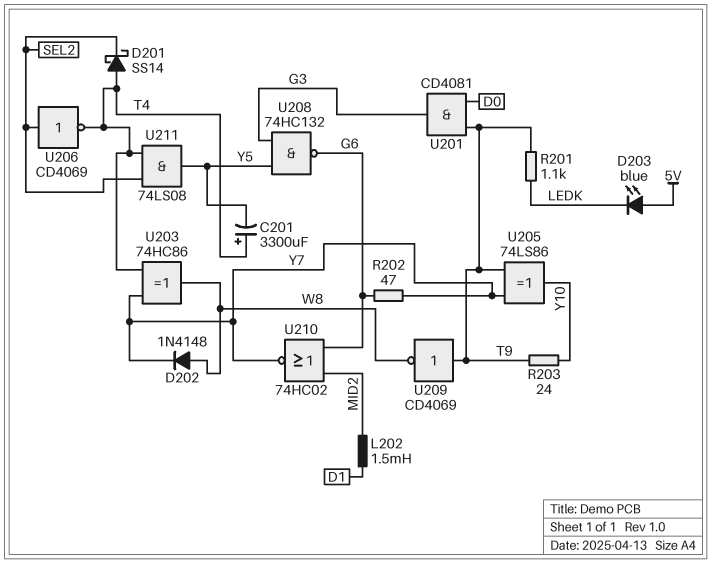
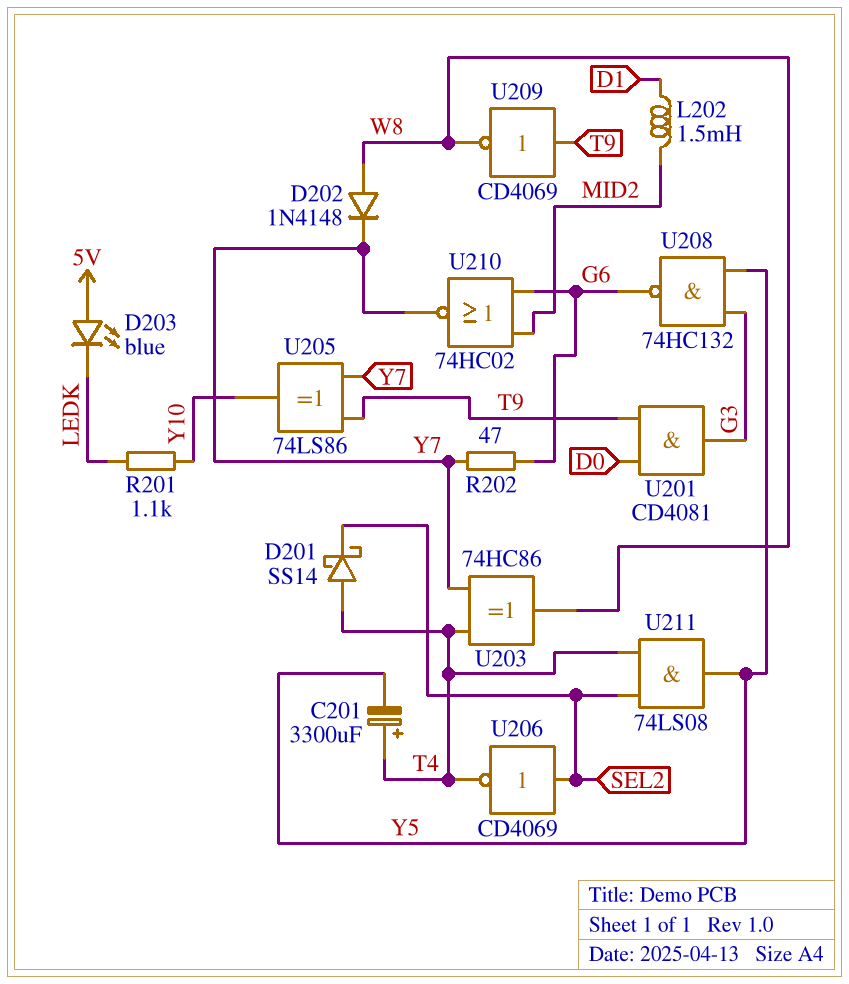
R201: 1.1k (LEDK, T9) -> 1.1k (LEDK, Y10)
R203: 24 (T9, Y10) -> none

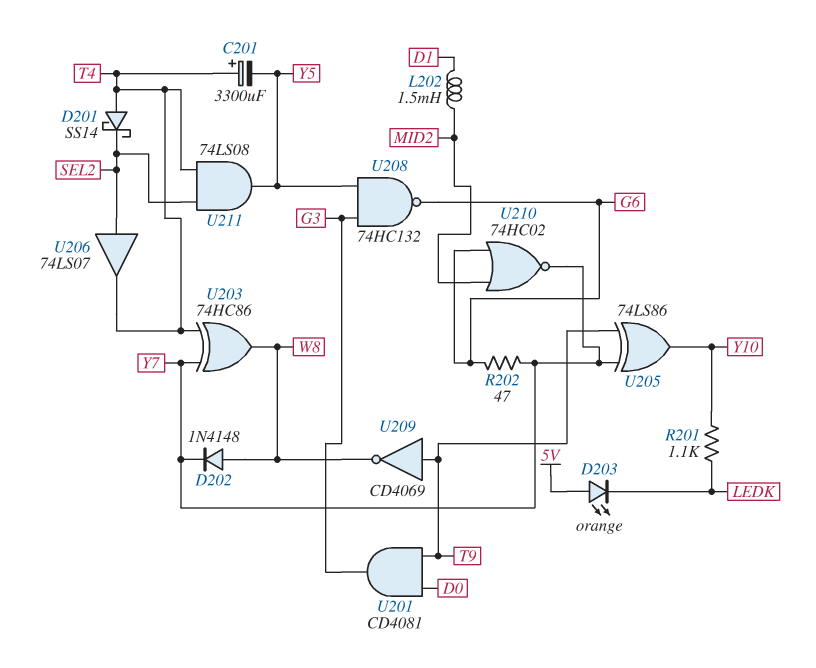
D203: LED blue (A 5V, K LEDK) -> LED orange (A 5V, K LEDK)
U206: NOT CD4069 (in SEL2, out T4) -> buffer 74LS07 (in SEL2, out T4)

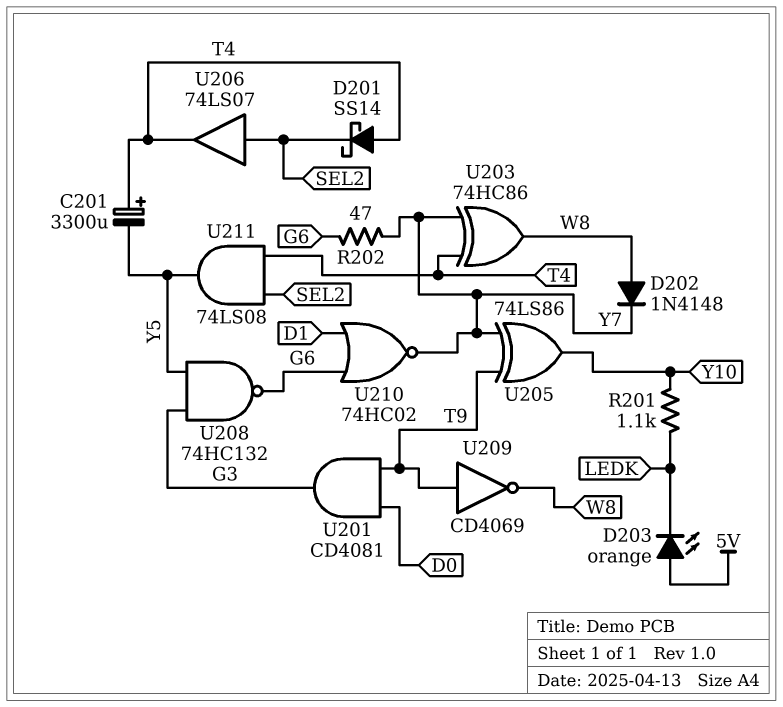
L202: 1.5mH (D1, MID2) -> none
U210: NOR 74HC02 (in G6, in MID2, out Y7) -> NOR 74HC02 (in D1, in G6, out Y7)

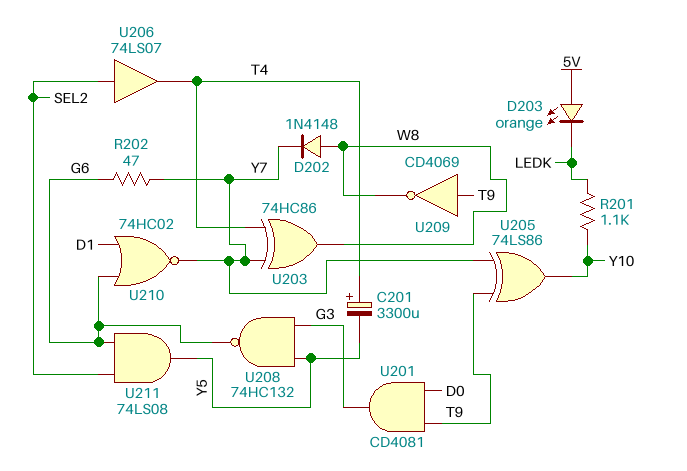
D201: schottky SS14 (A T4, K SEL2) -> none
U211: AND 74LS08 (in SEL2, in T4, out Y5) -> AND 74LS08 (in G6, in SEL2, out Y5)

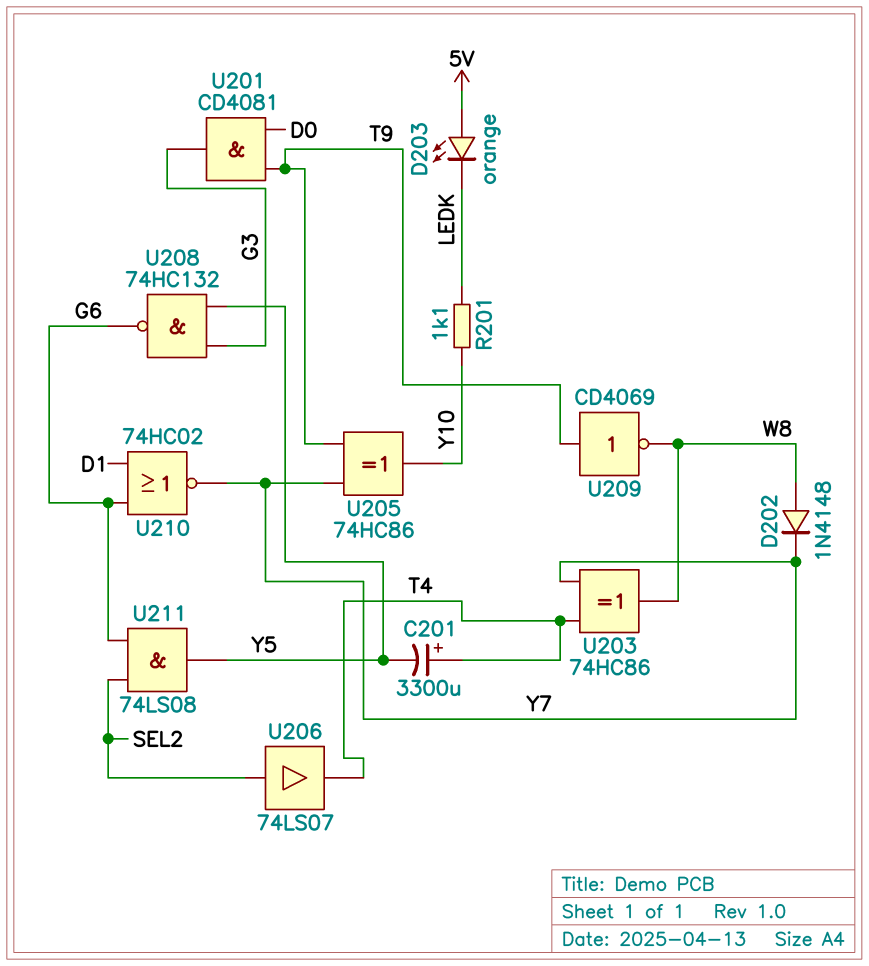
R202: 47 (G6, Y7) -> none
U205: XOR 74LS86 (in T9, in Y7, out Y10) -> XOR 74HC86 (in T9, in Y7, out Y10)

